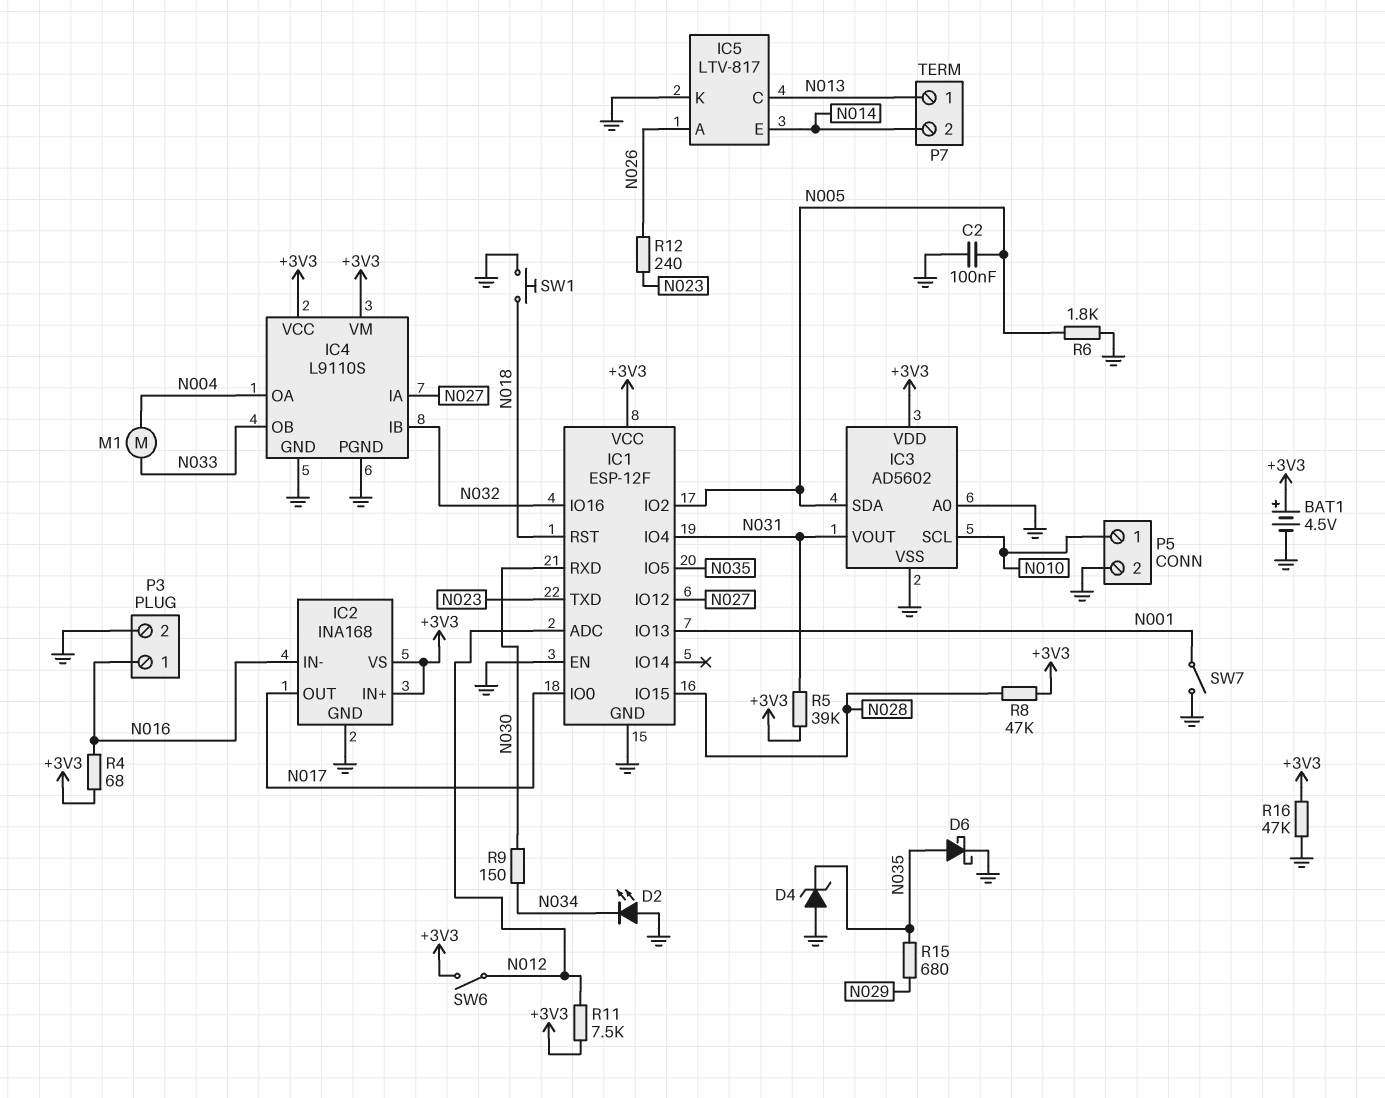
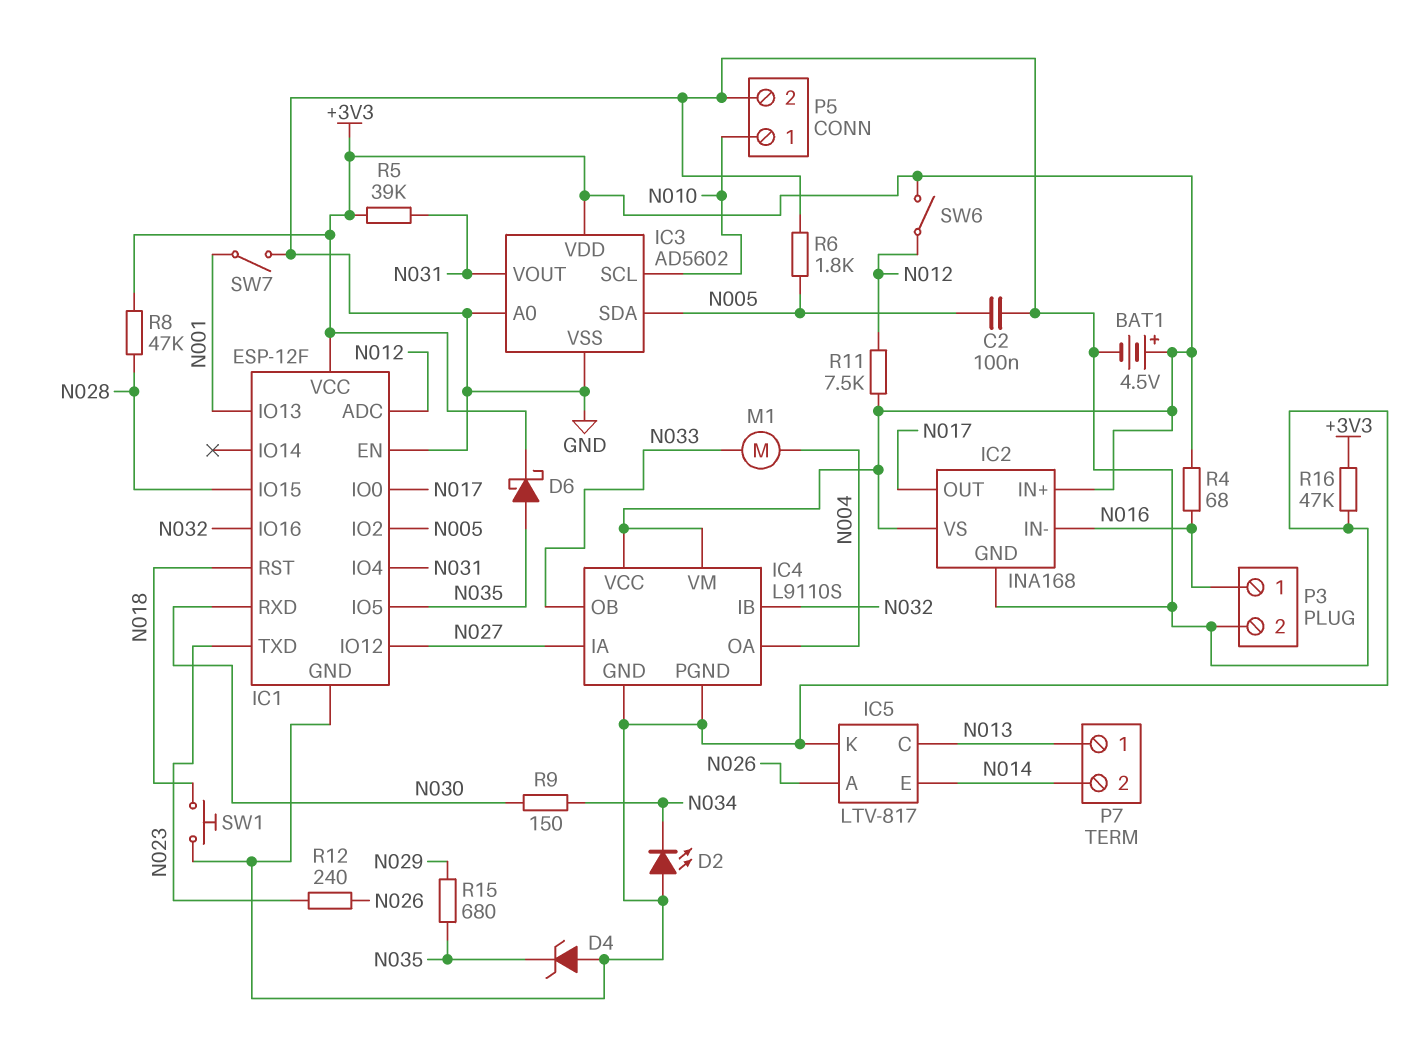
D6: schottky (A N035, K GND) -> schottky (A N035, K +3V3)

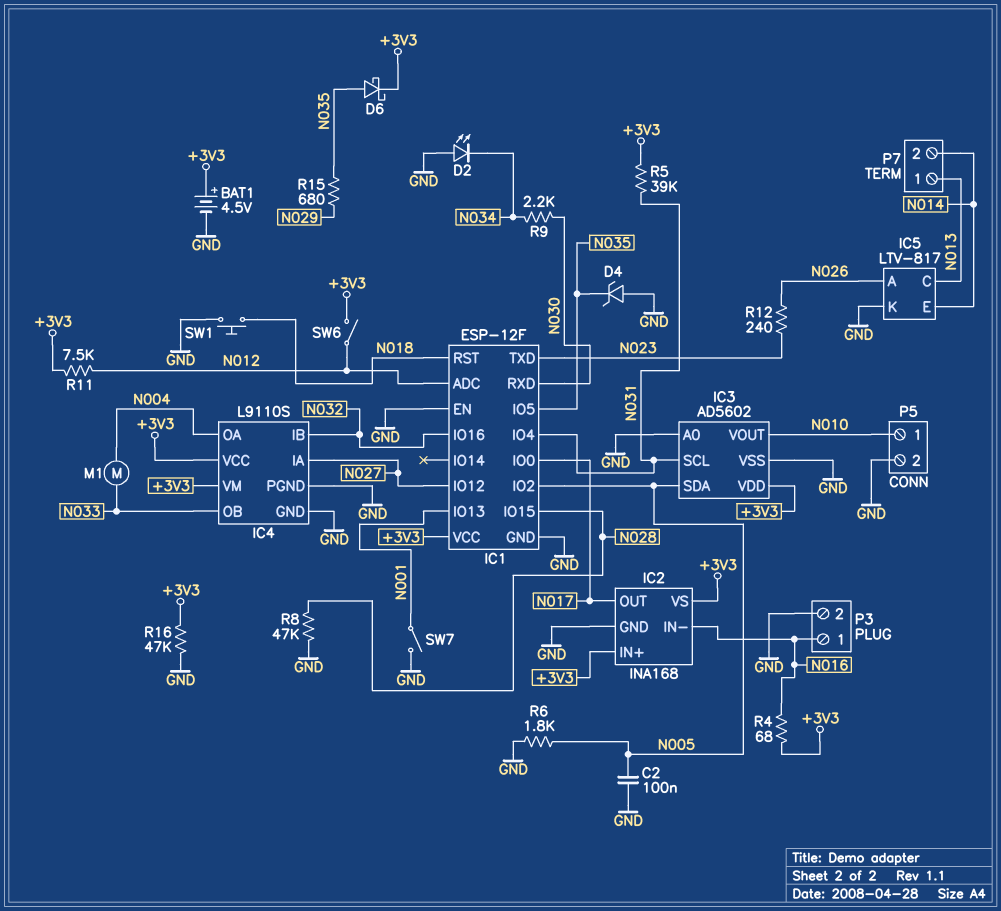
IC3 pin SCL: N010 -> N031
IC3 pin VOUT: N031 -> N010
R8: 47k (+3V3, N028) -> 47k (GND, N028)
R9: 150 (N030, N034) -> 2.2k (N030, N034)

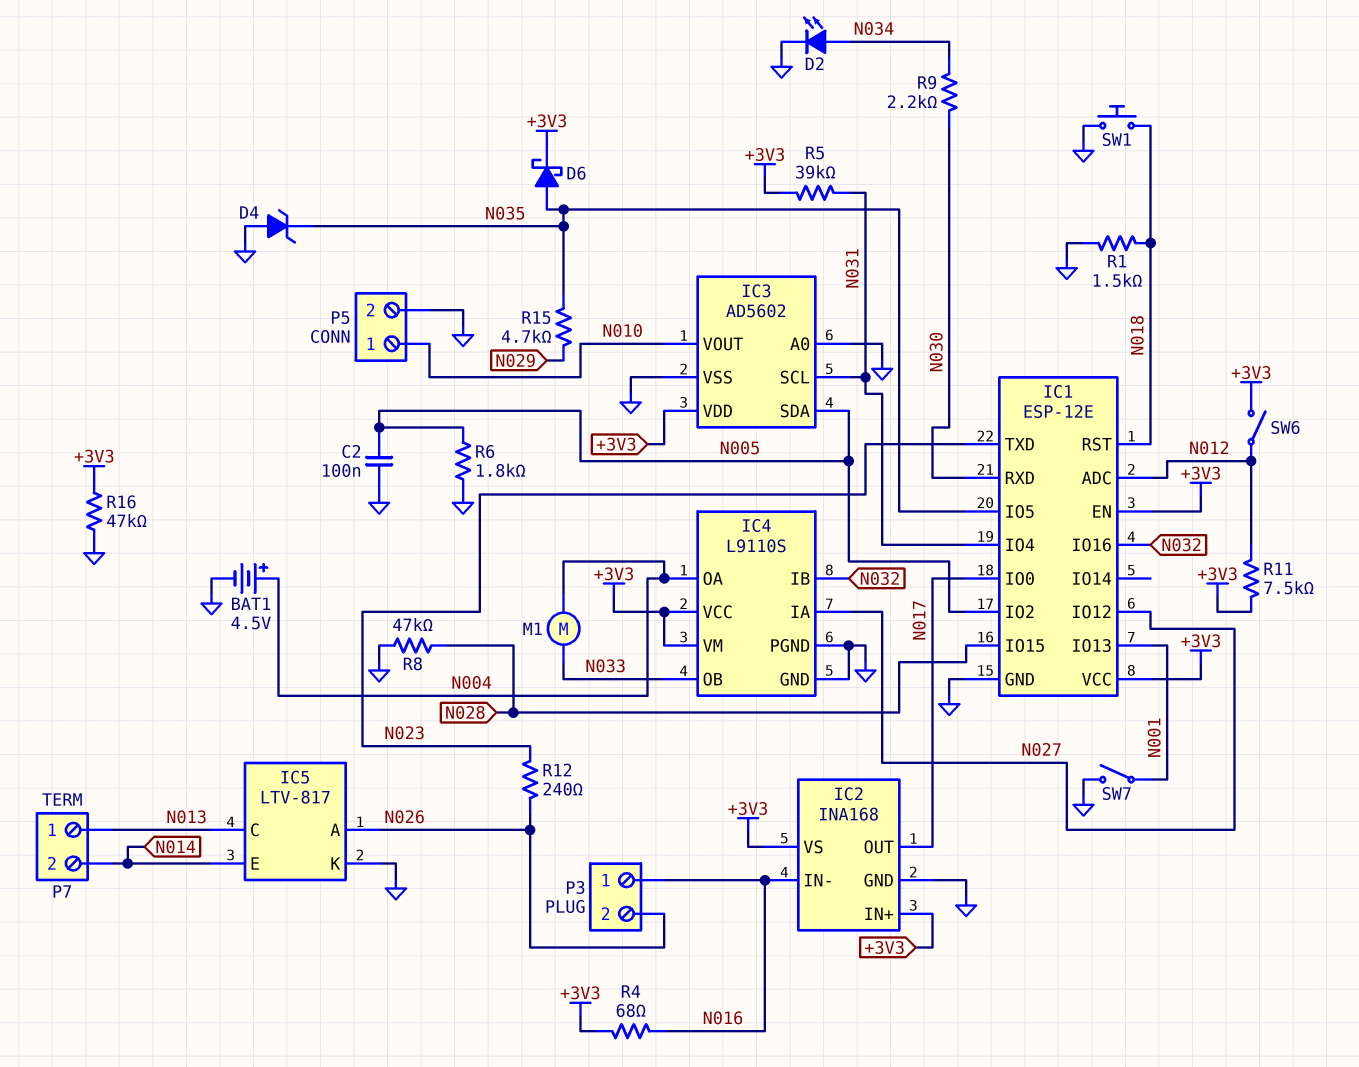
BAT1: 4.5V (plus +3V3, minus GND) -> 4.5V (plus N004, minus GND)
D2: LED (A GND, K N034) -> LED (A N034, K GND)
IC1: ESP-12F -> ESP-12E
IC1 pin EN: GND -> +3V3
P3 pin 2: GND -> N026
R1: none -> 1.5k (GND, N018)
R15: 680 (N029, N035) -> 4.7k (N029, N035)

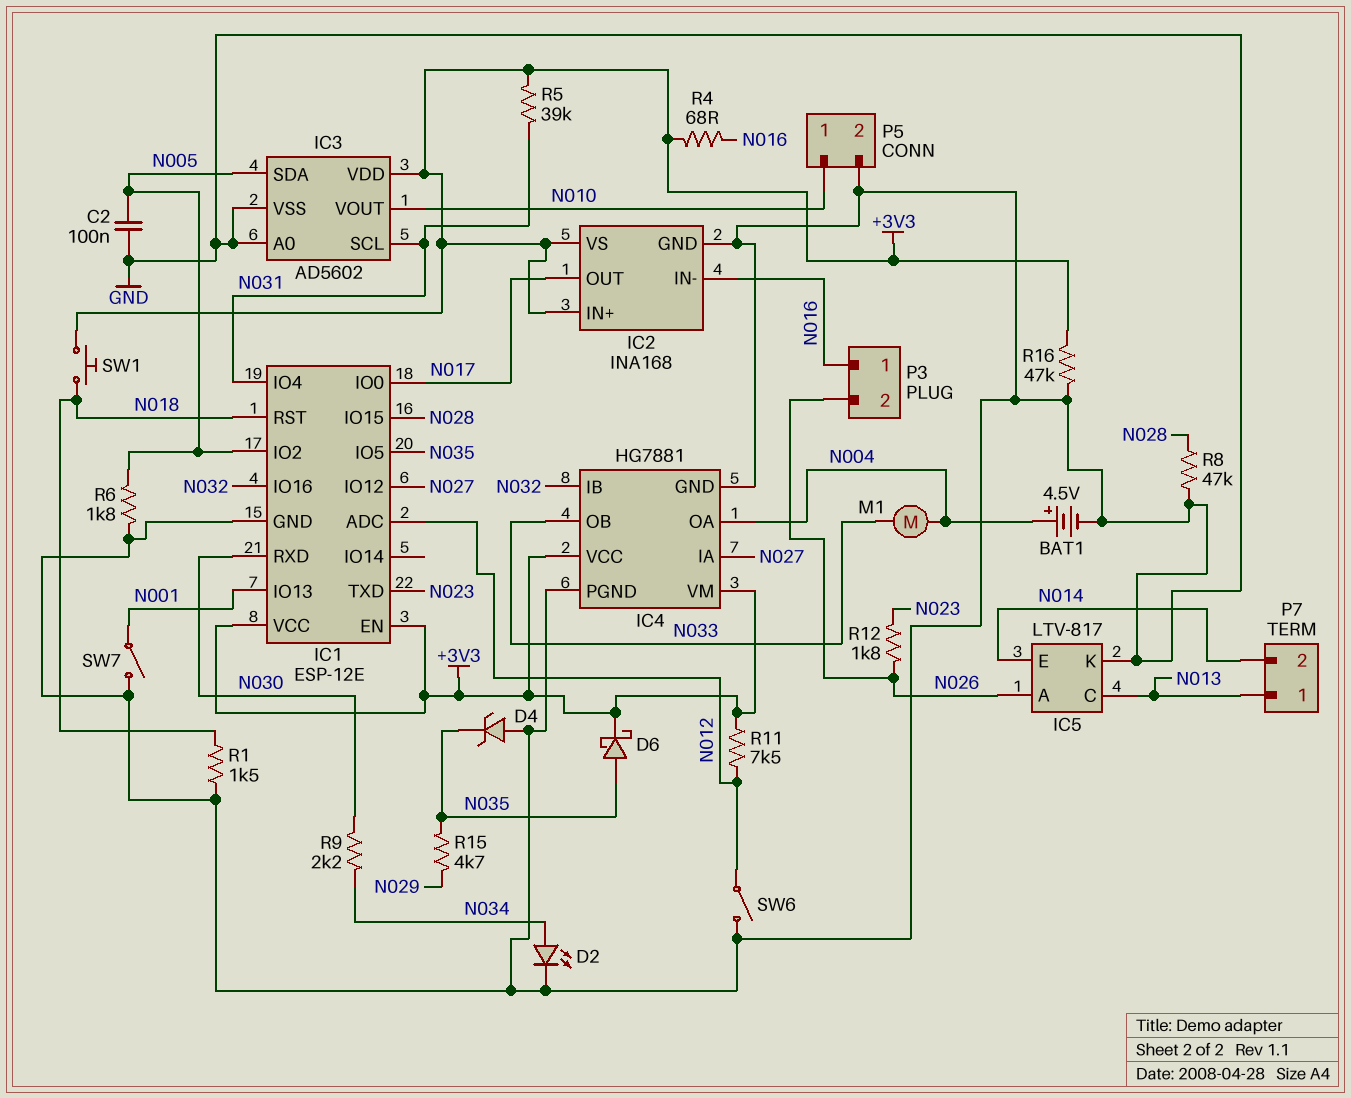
IC4: L9110S -> HG7881
R12: 240 (N023, N026) -> 1.8k (N023, N026)
SW1: button (GND, N018) -> button (+3V3, N018)
SW6: switch (+3V3, N012) -> switch (GND, N012)

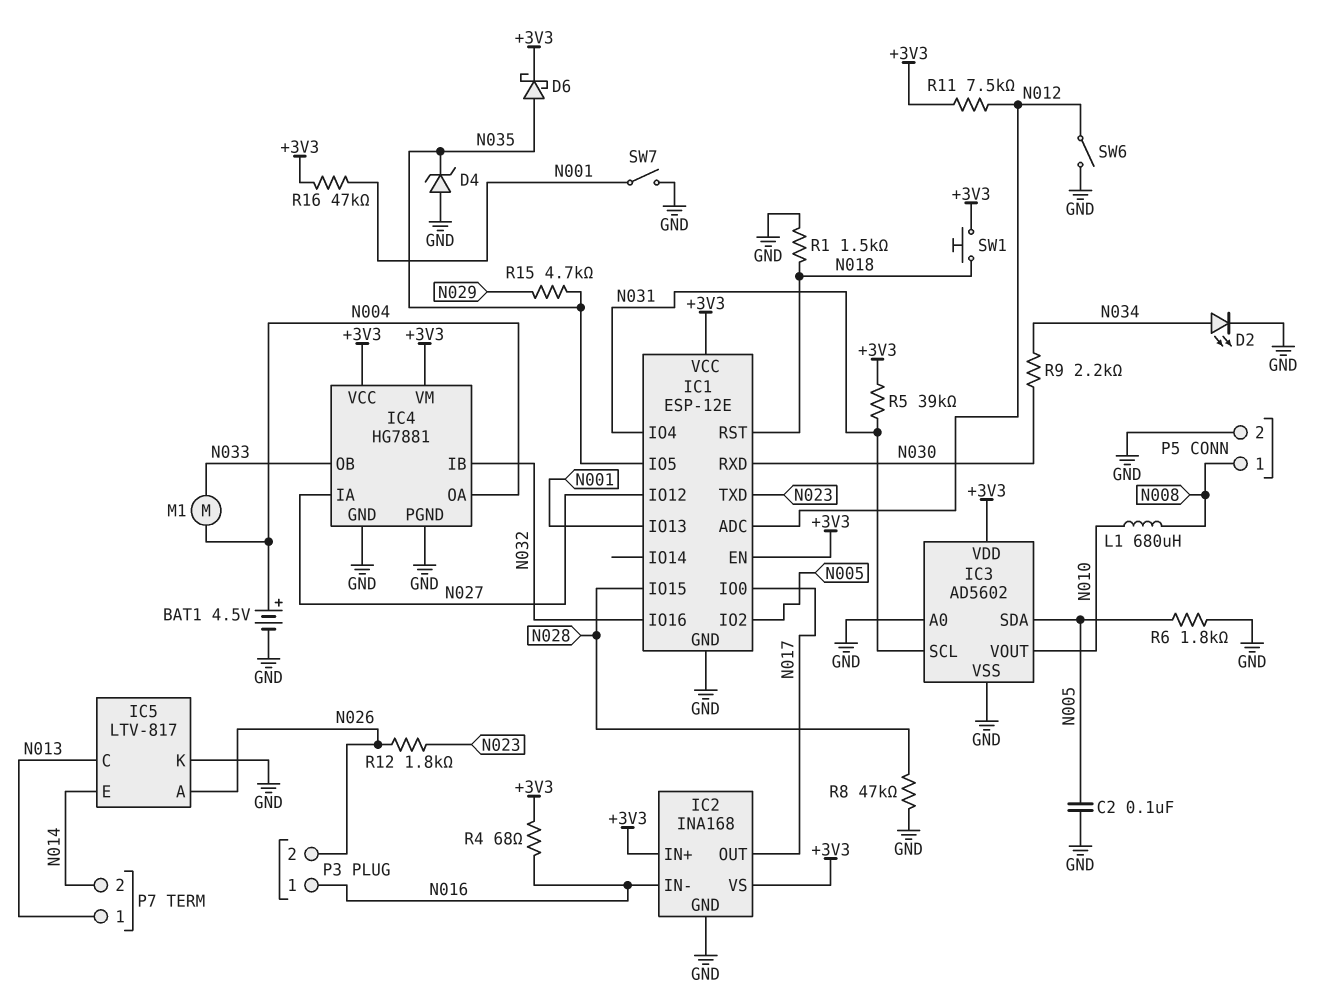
L1: none -> 680uH (N008, N010)
P5 pin 1: N010 -> N008
R16: 47k (+3V3, GND) -> 47k (+3V3, N001)

